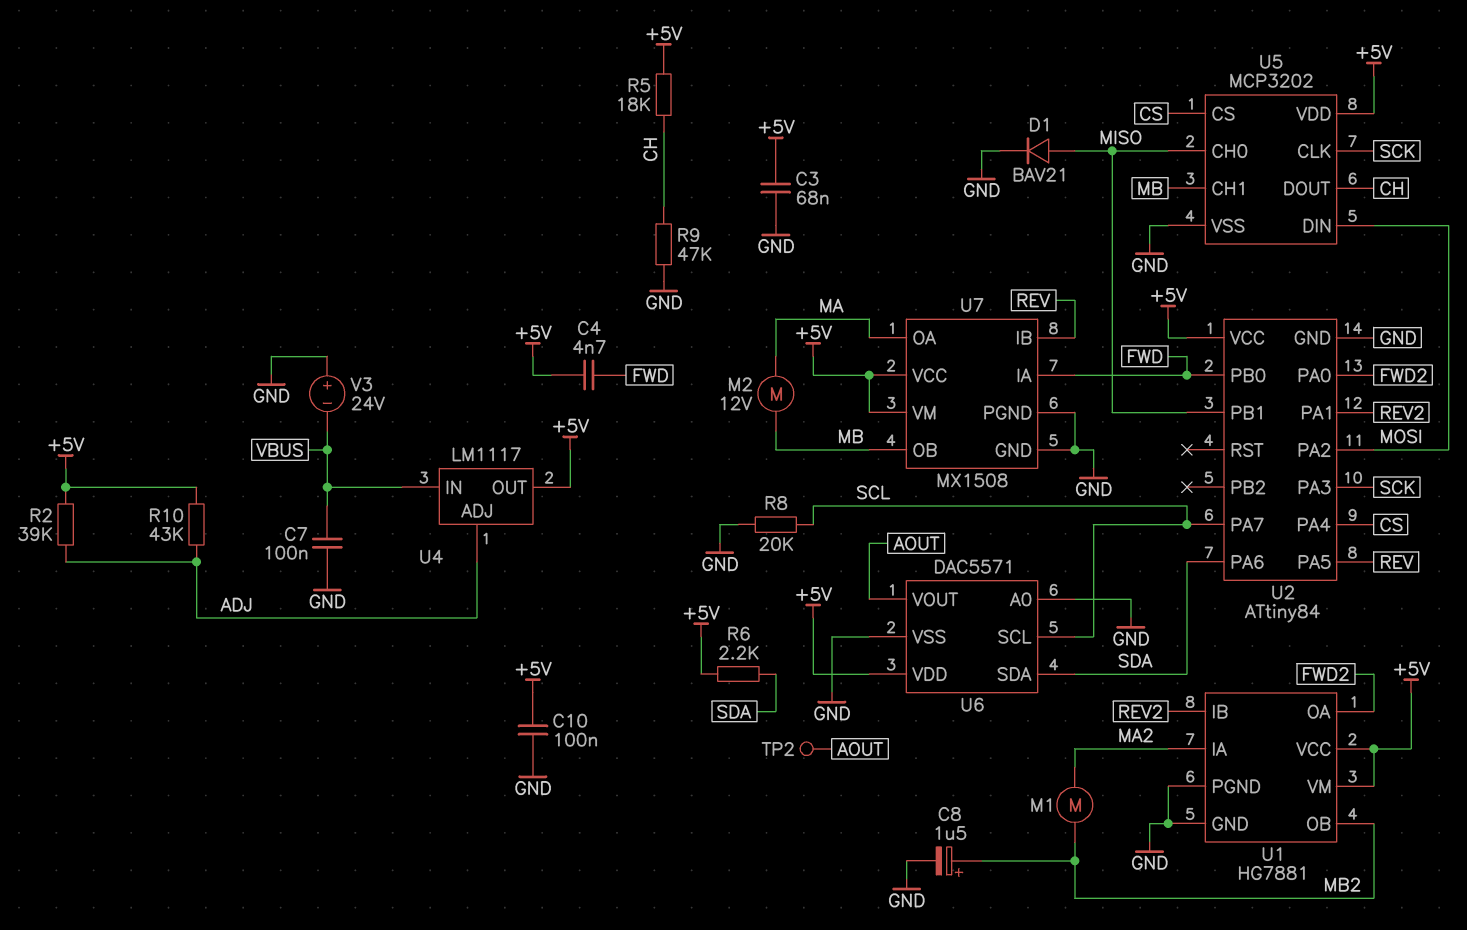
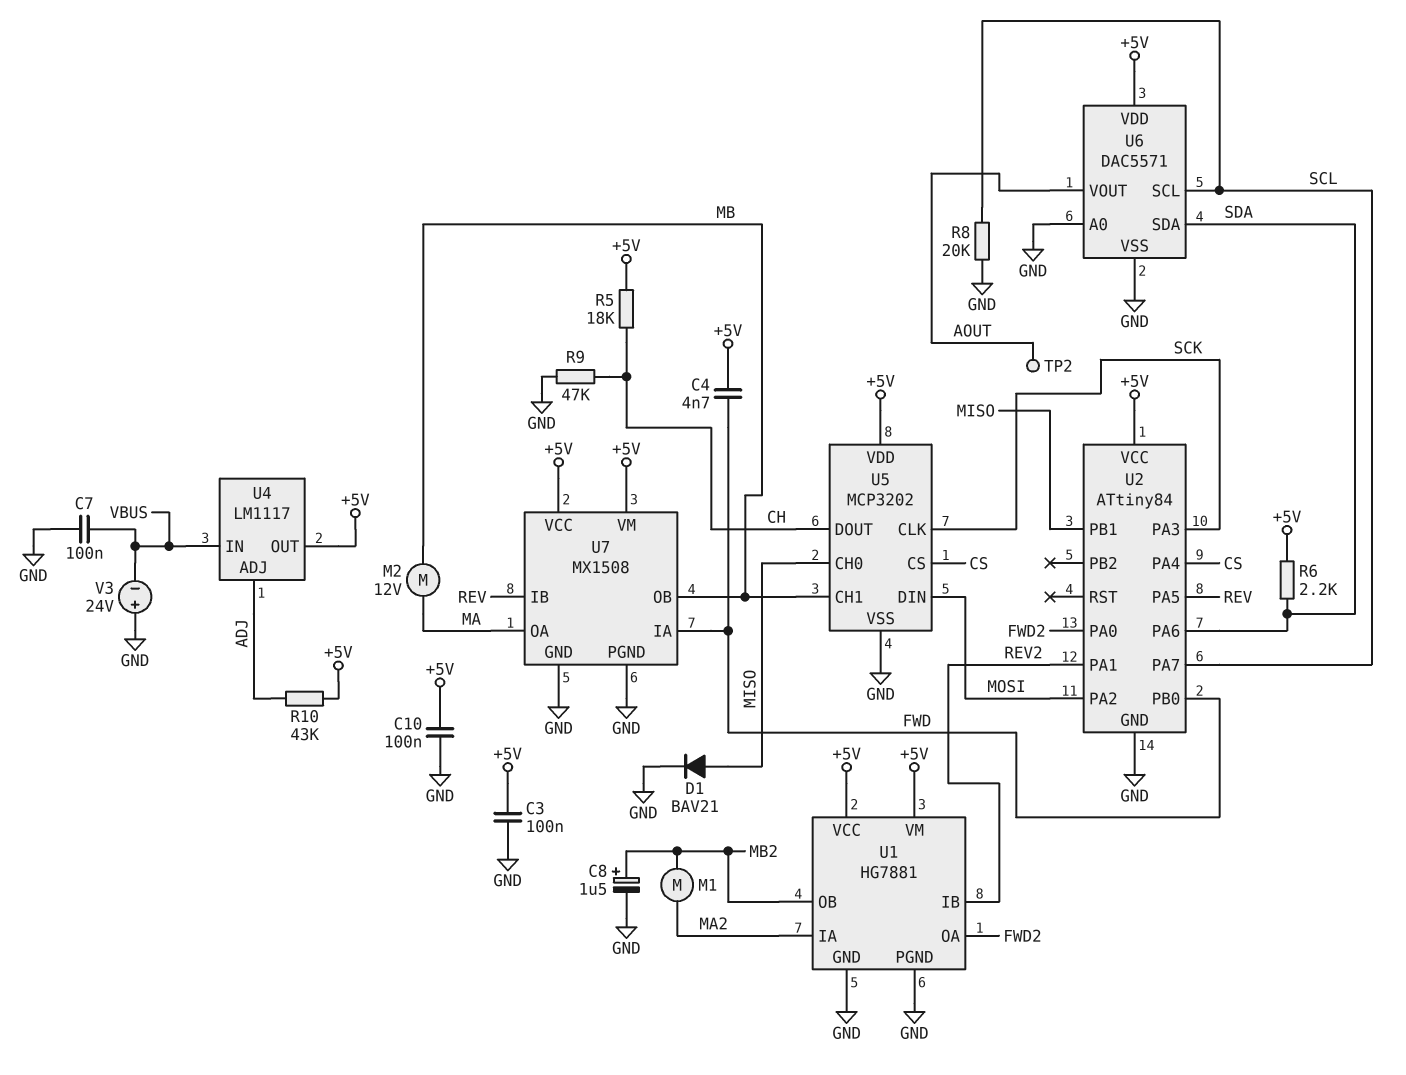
C3: 68nF (+5V, GND) -> 100nF (+5V, GND)
R2: 39k (+5V, ADJ) -> none

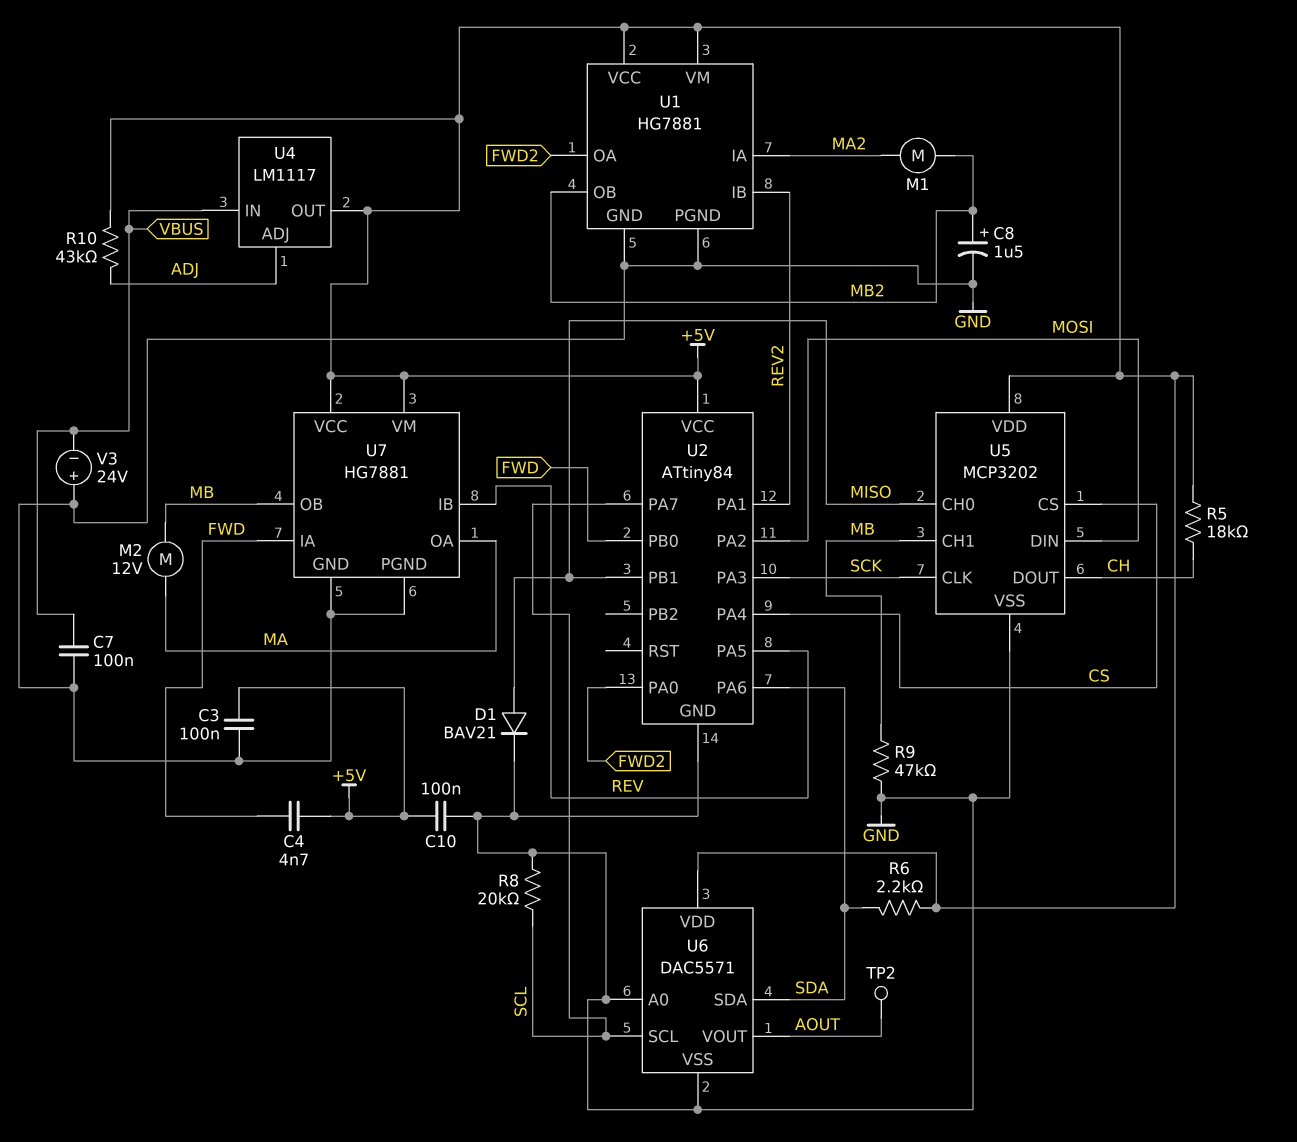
R9: 47k (CH, GND) -> 47k (GND, MB)
U7: MX1508 -> HG7881

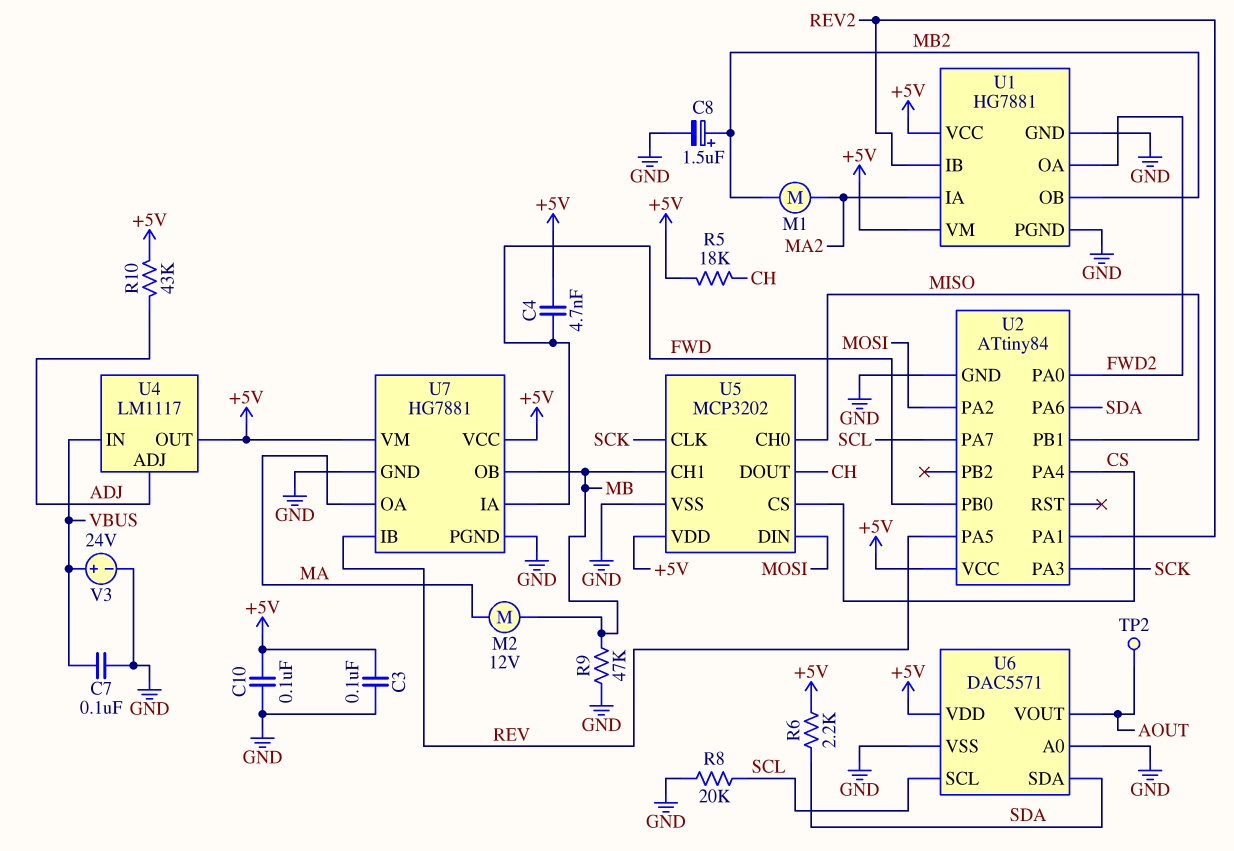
D1: diode BAV21 (A MISO, K GND) -> none
V3: 24V (plus GND, minus VBUS) -> 24V (plus VBUS, minus GND)

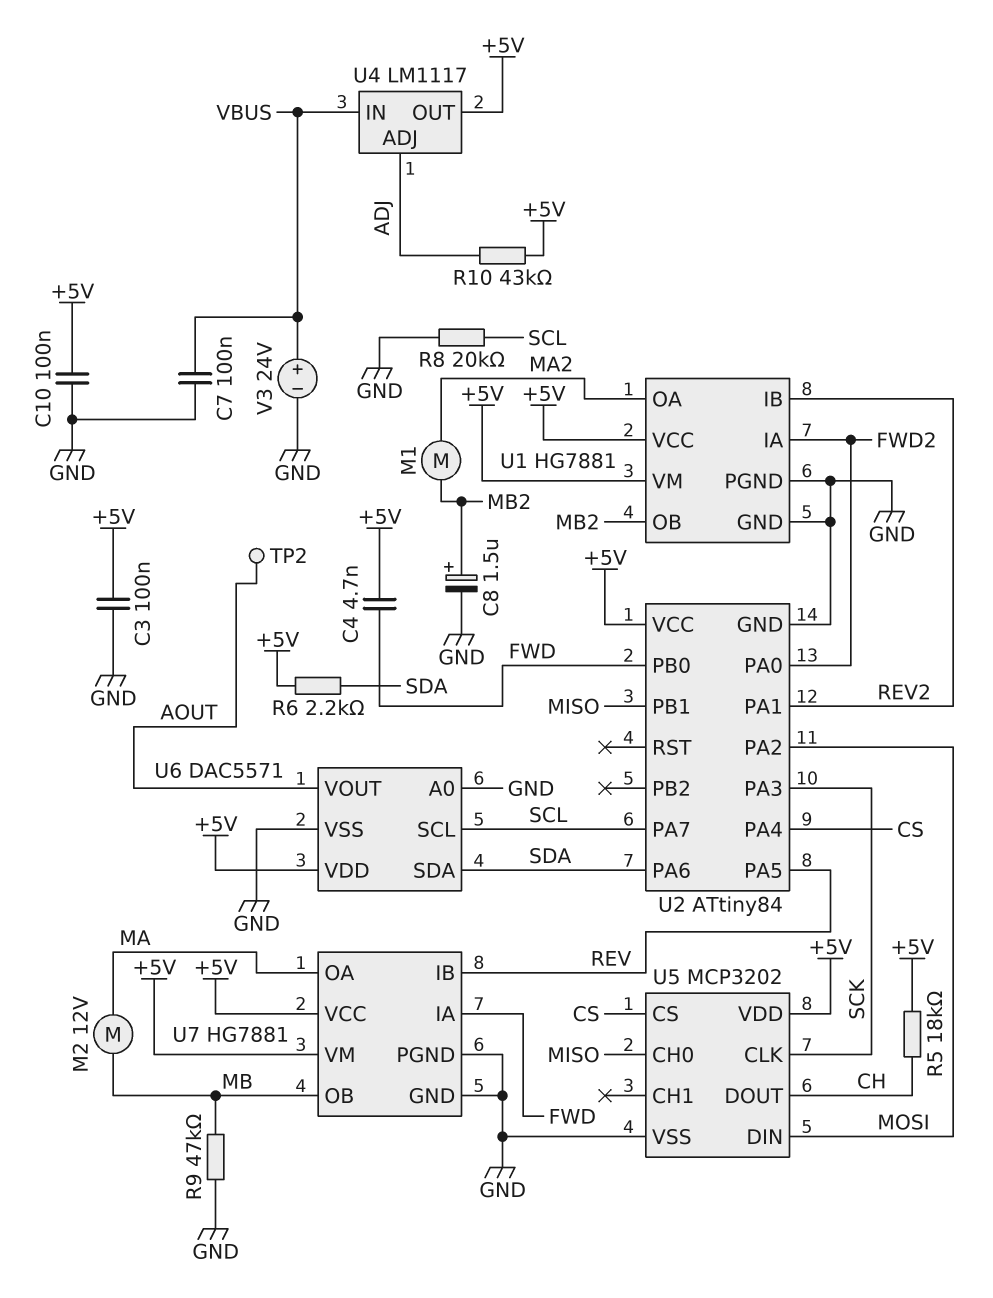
U1 pin IA: MA2 -> FWD2
U1 pin OA: FWD2 -> MA2
U5 pin CH1: MB -> none

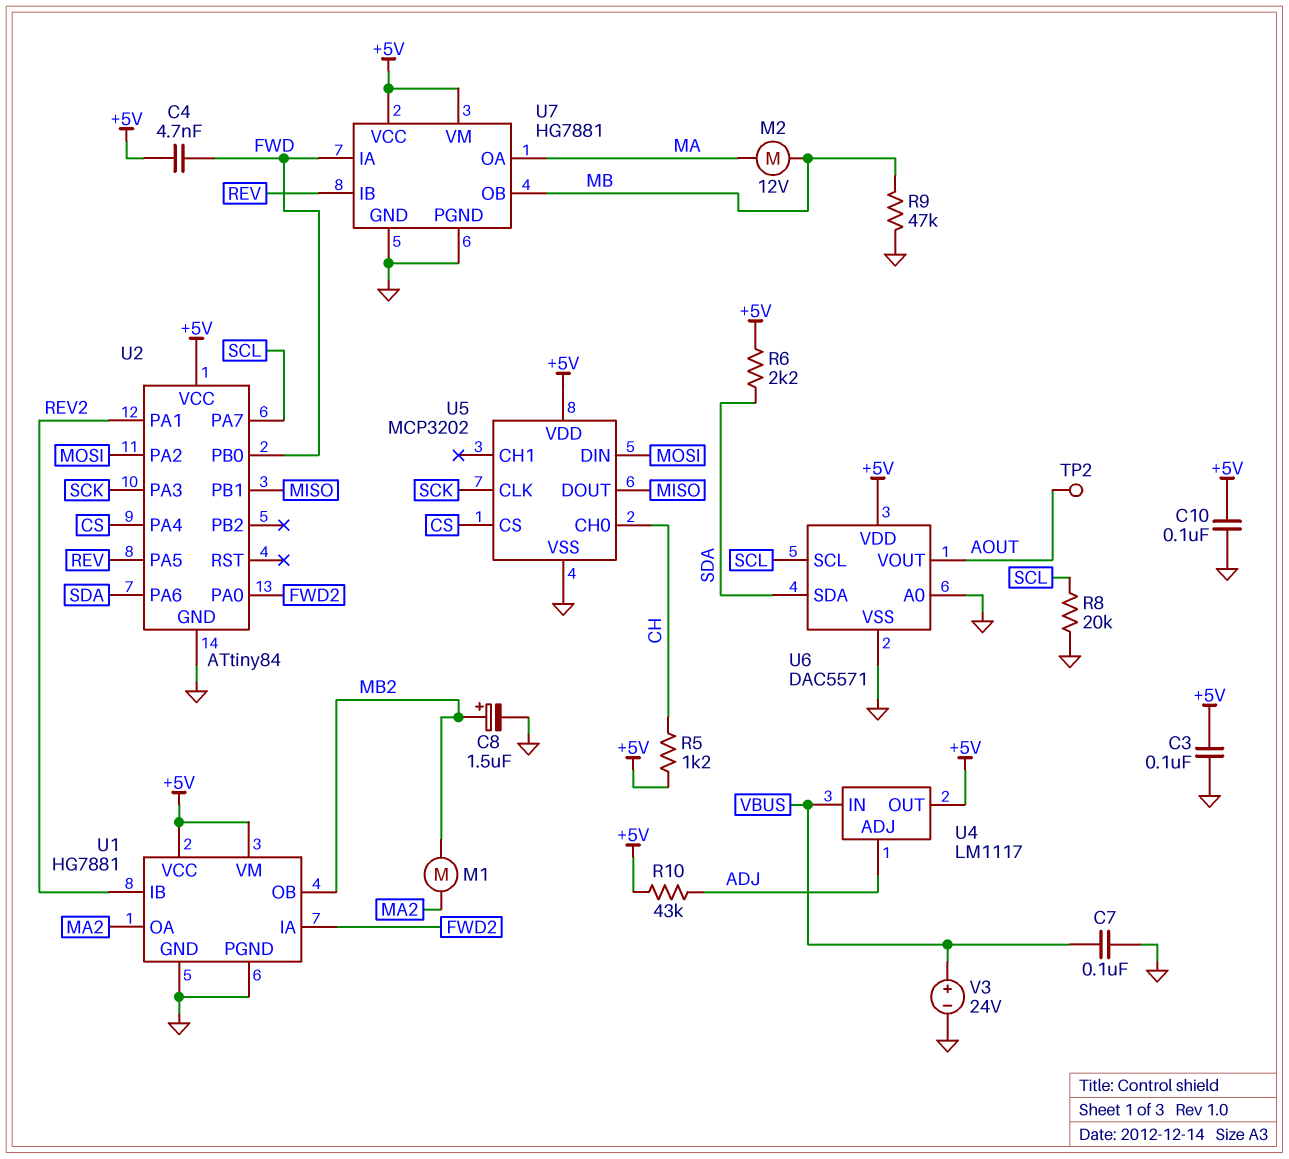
R5: 18k (+5V, CH) -> 1.2k (+5V, CH)
U5 pin CH0: MISO -> CH
U5 pin DOUT: CH -> MISO

